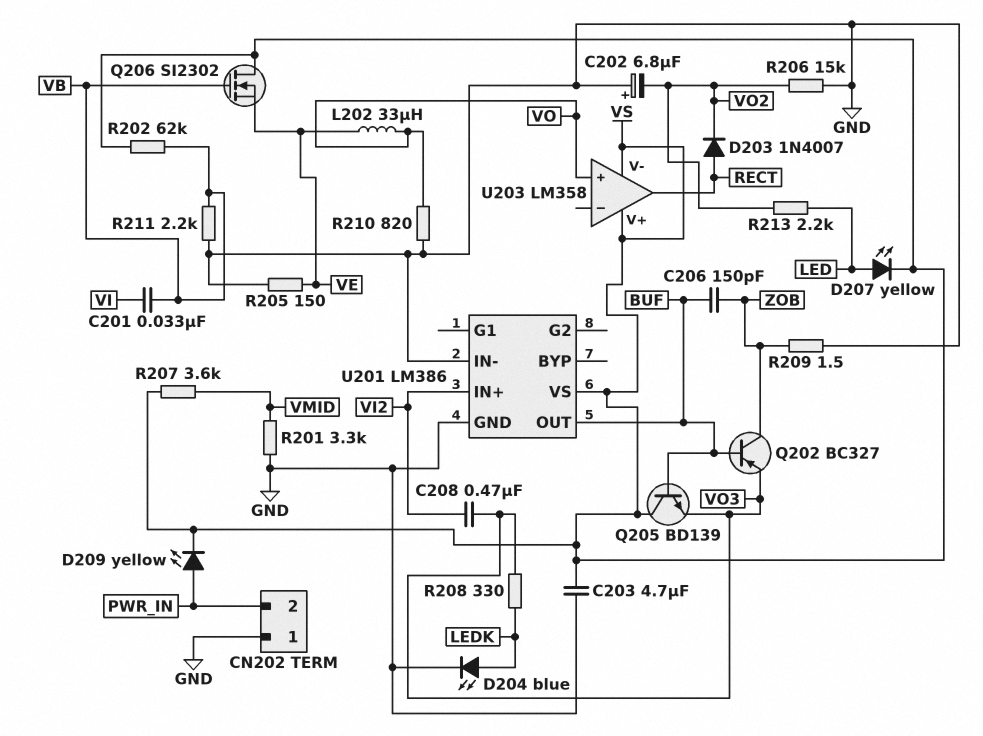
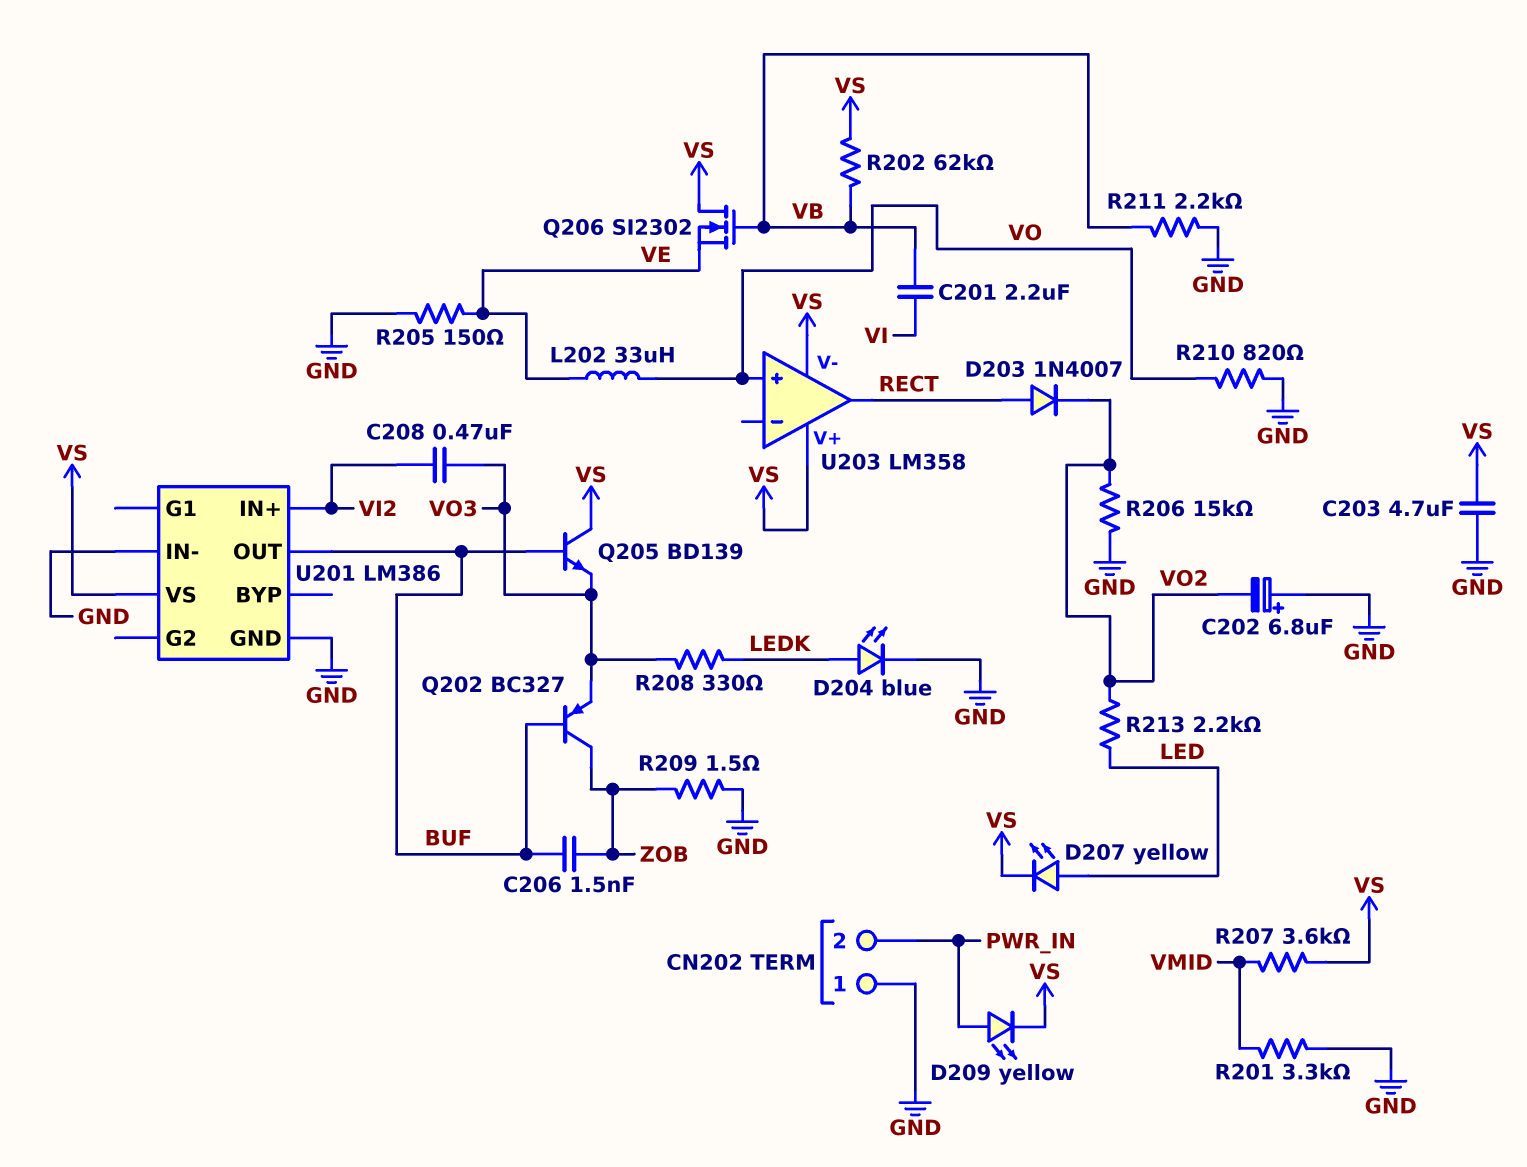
C201: 33nF (VB, VI) -> 2.2uF (VB, VI)
C206: 150pF (BUF, ZOB) -> 1.5nF (BUF, ZOB)

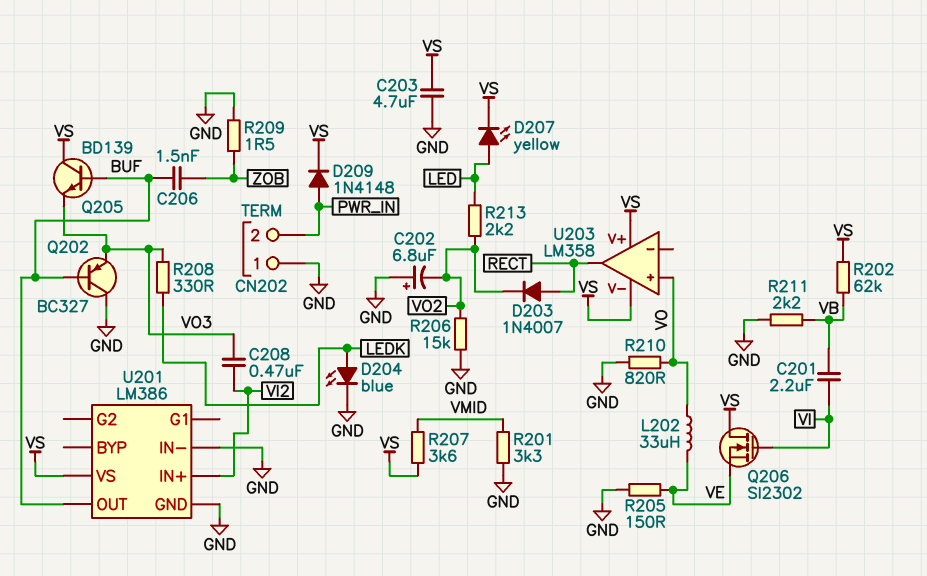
D209: LED yellow (A PWR_IN, K VS) -> diode 1N4148 (A PWR_IN, K VS)
Q202: PNP BC327 (B BUF, C ZOB, E VO3) -> PNP BC327 (B BUF, C GND, E VO3)
Q206: NMOS SI2302 (G VB, D VS, S VE) -> NMOS SI2302 (G VI, D VS, S VE)

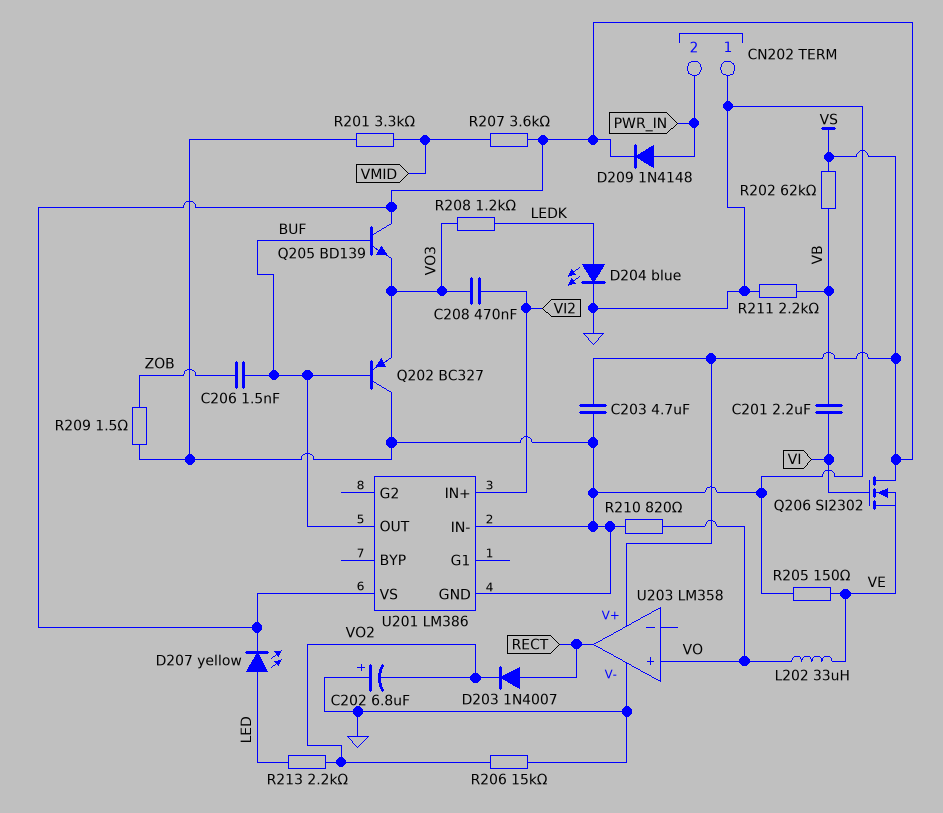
R208: 330 (LEDK, VO3) -> 1.2k (LEDK, VO3)
U203 pin V-: VS -> GND

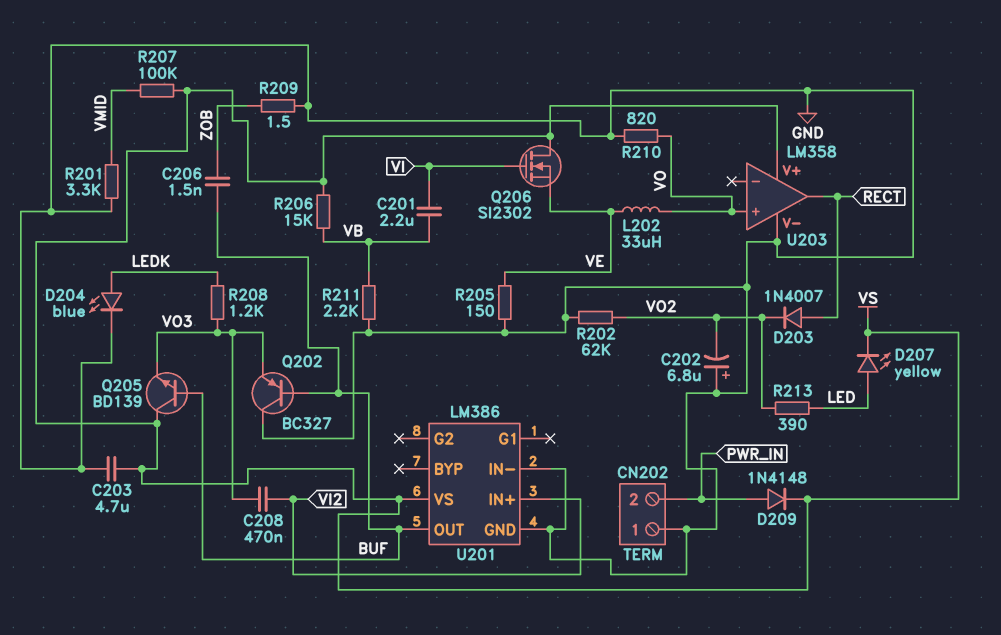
R202: 62k (VB, VS) -> 62k (GND, VO2)
R206: 15k (GND, VO2) -> 15k (VB, VS)
R207: 3.6k (VMID, VS) -> 100k (VMID, VS)
R213: 2.2k (LED, VO2) -> 390 (LED, VO2)

